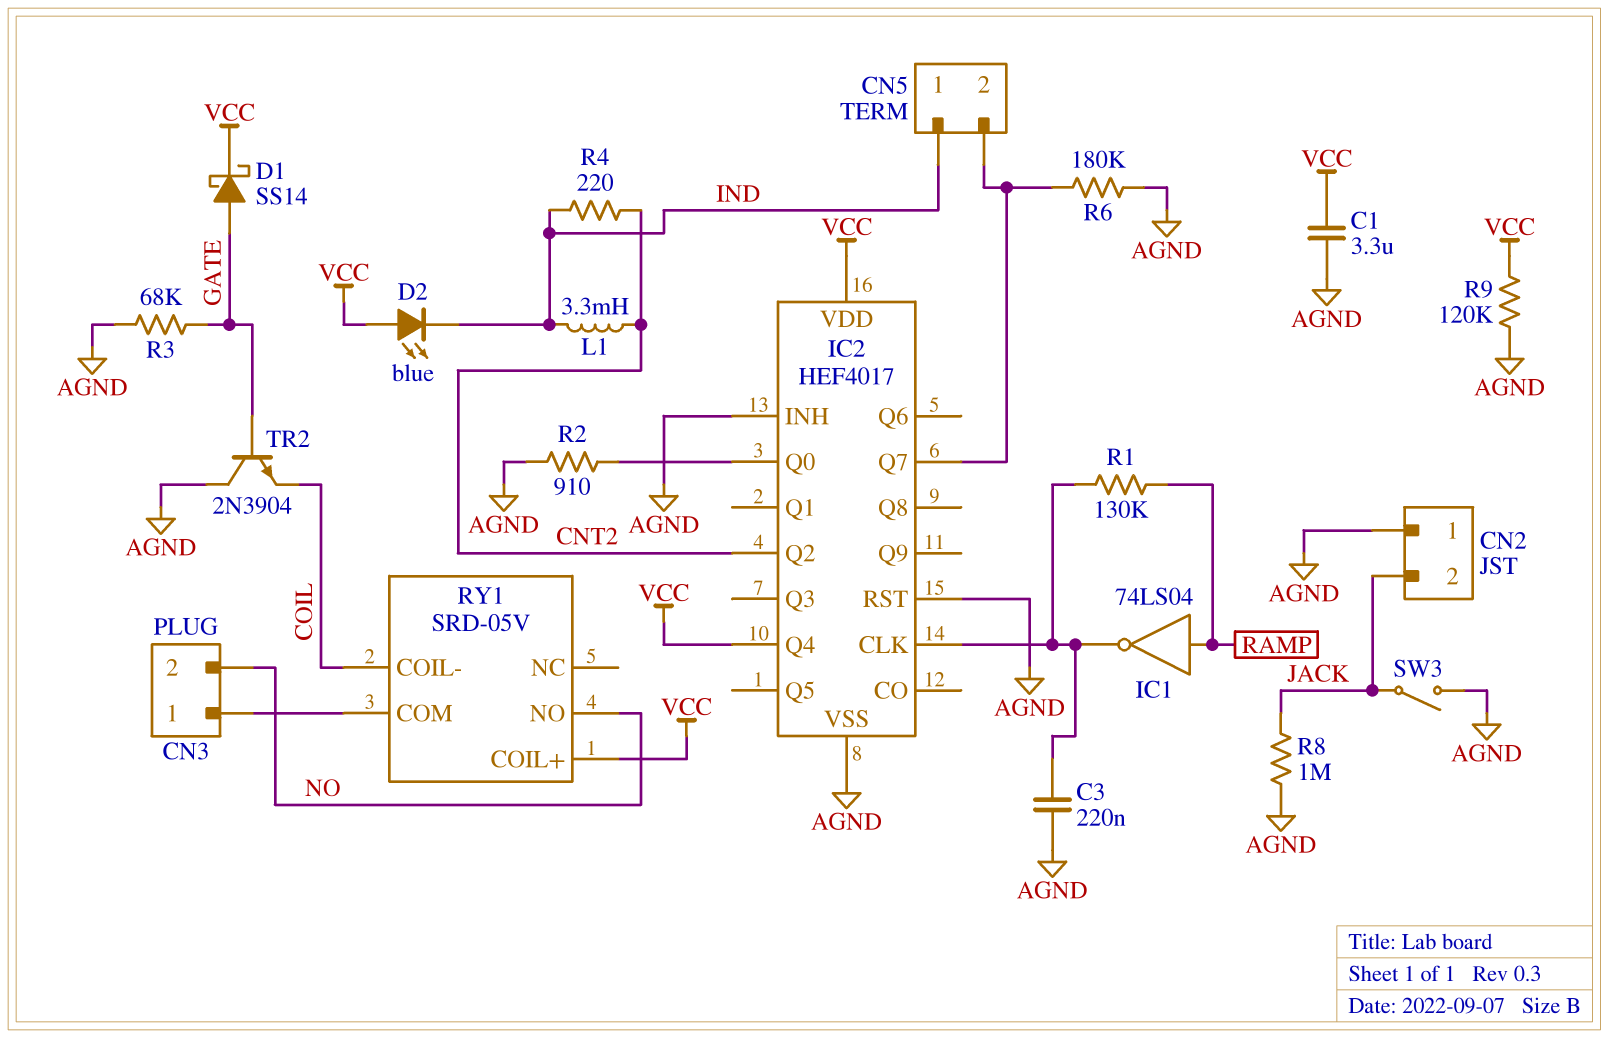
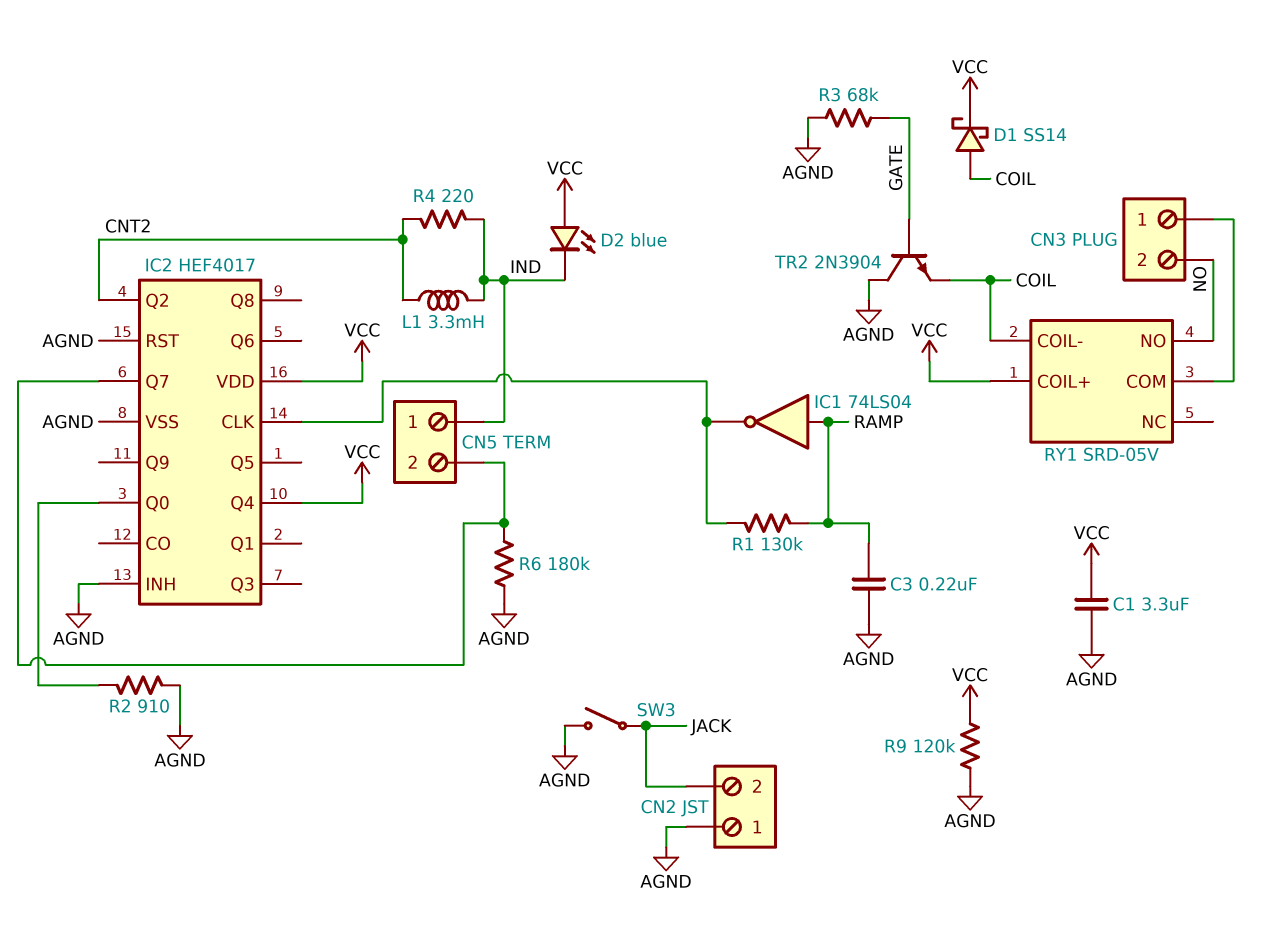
C3: 220nF (AGND, IC2/CLK) -> 220nF (AGND, RAMP)
D1: schottky SS14 (A GATE, K VCC) -> schottky SS14 (A COIL, K VCC)
R8: 1M (AGND, JACK) -> none

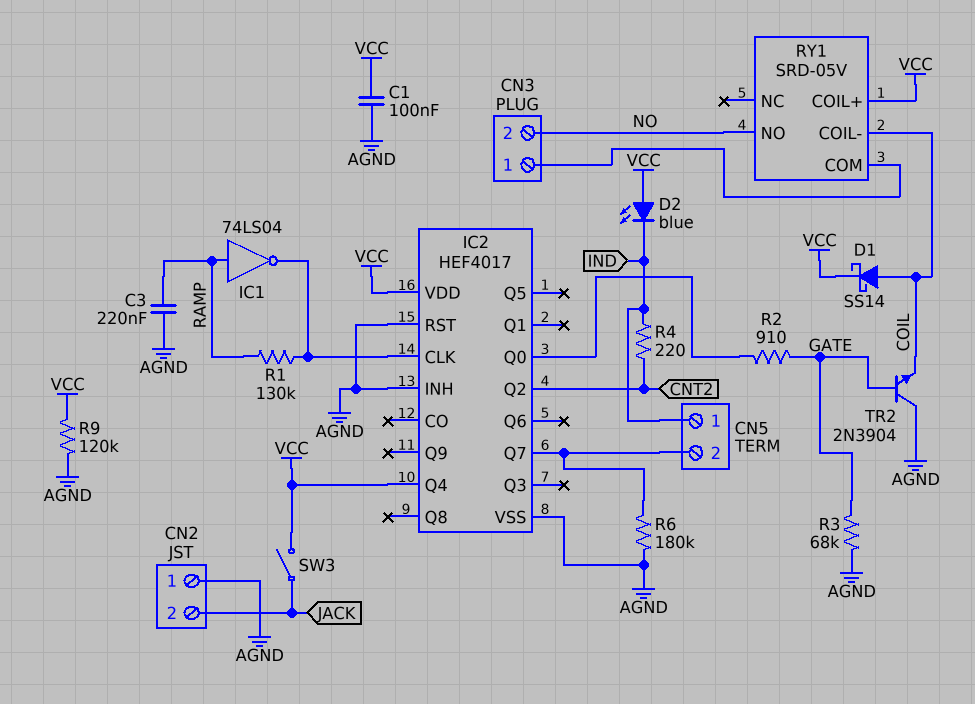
C1: 3.3uF (AGND, VCC) -> 100nF (AGND, VCC)
L1: 3.3mH (CNT2, IND) -> none
R2: 910 (AGND, IC2/Q0) -> 910 (GATE, IC2/Q0)
SW3: switch (AGND, JACK) -> switch (JACK, VCC)

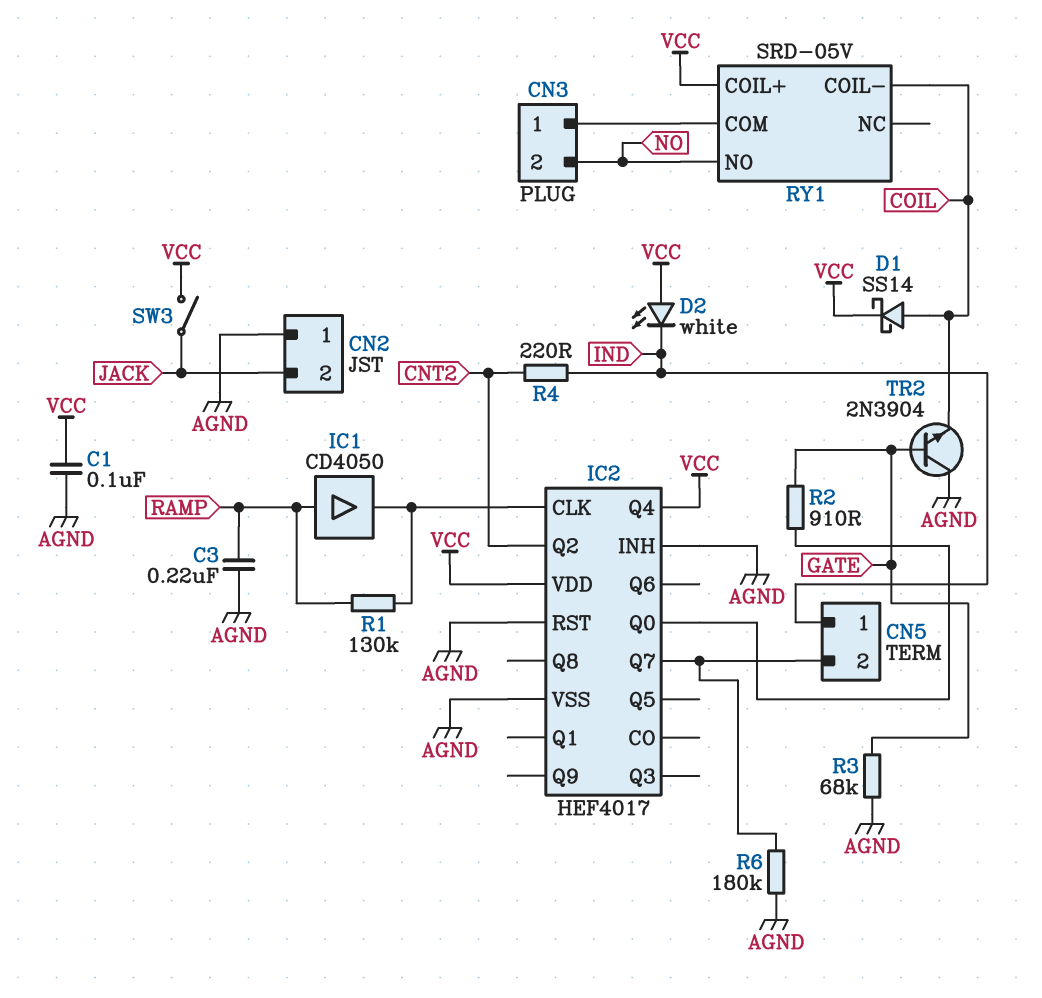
D2: LED blue (A VCC, K IND) -> LED white (A VCC, K IND)
IC1: NOT 74LS04 (in RAMP, out IC2/CLK) -> buffer CD4050 (in RAMP, out IC2/CLK)
R9: 120k (AGND, VCC) -> none

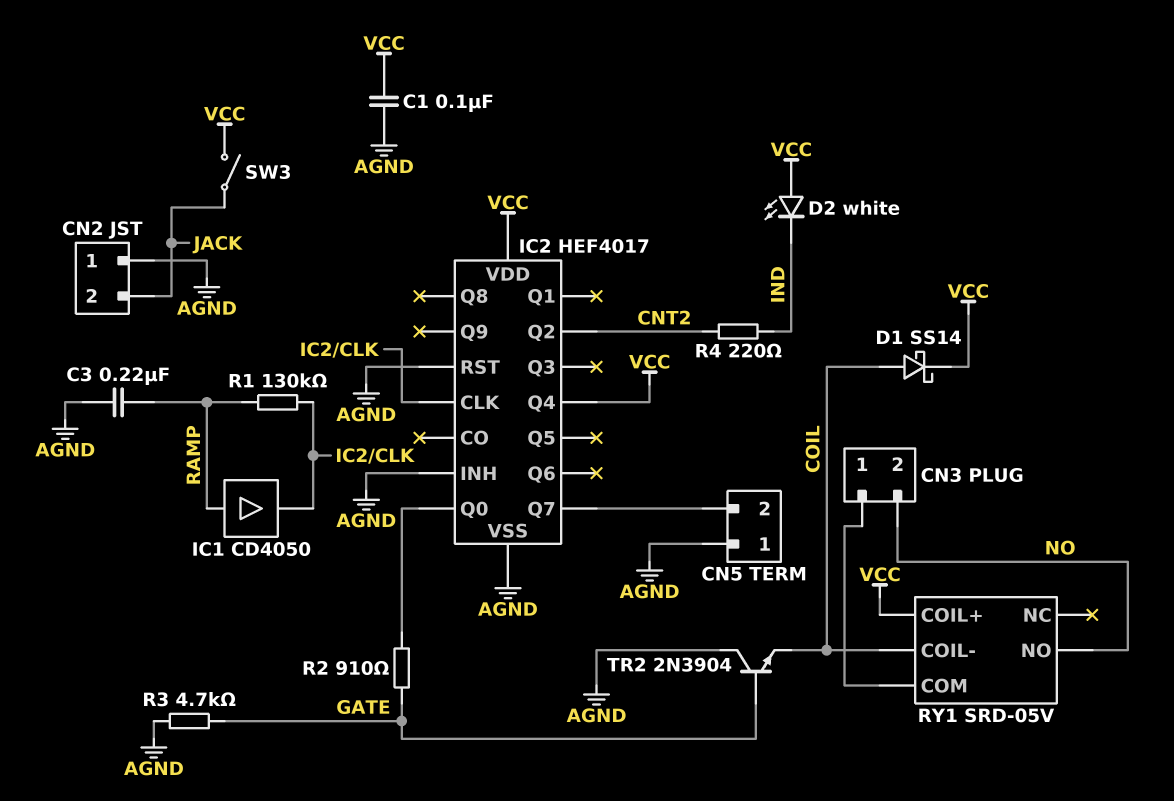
CN5 pin 1: IND -> AGND
R3: 68k (AGND, GATE) -> 4.7k (AGND, GATE)
R6: 180k (AGND, CN5/2) -> none

